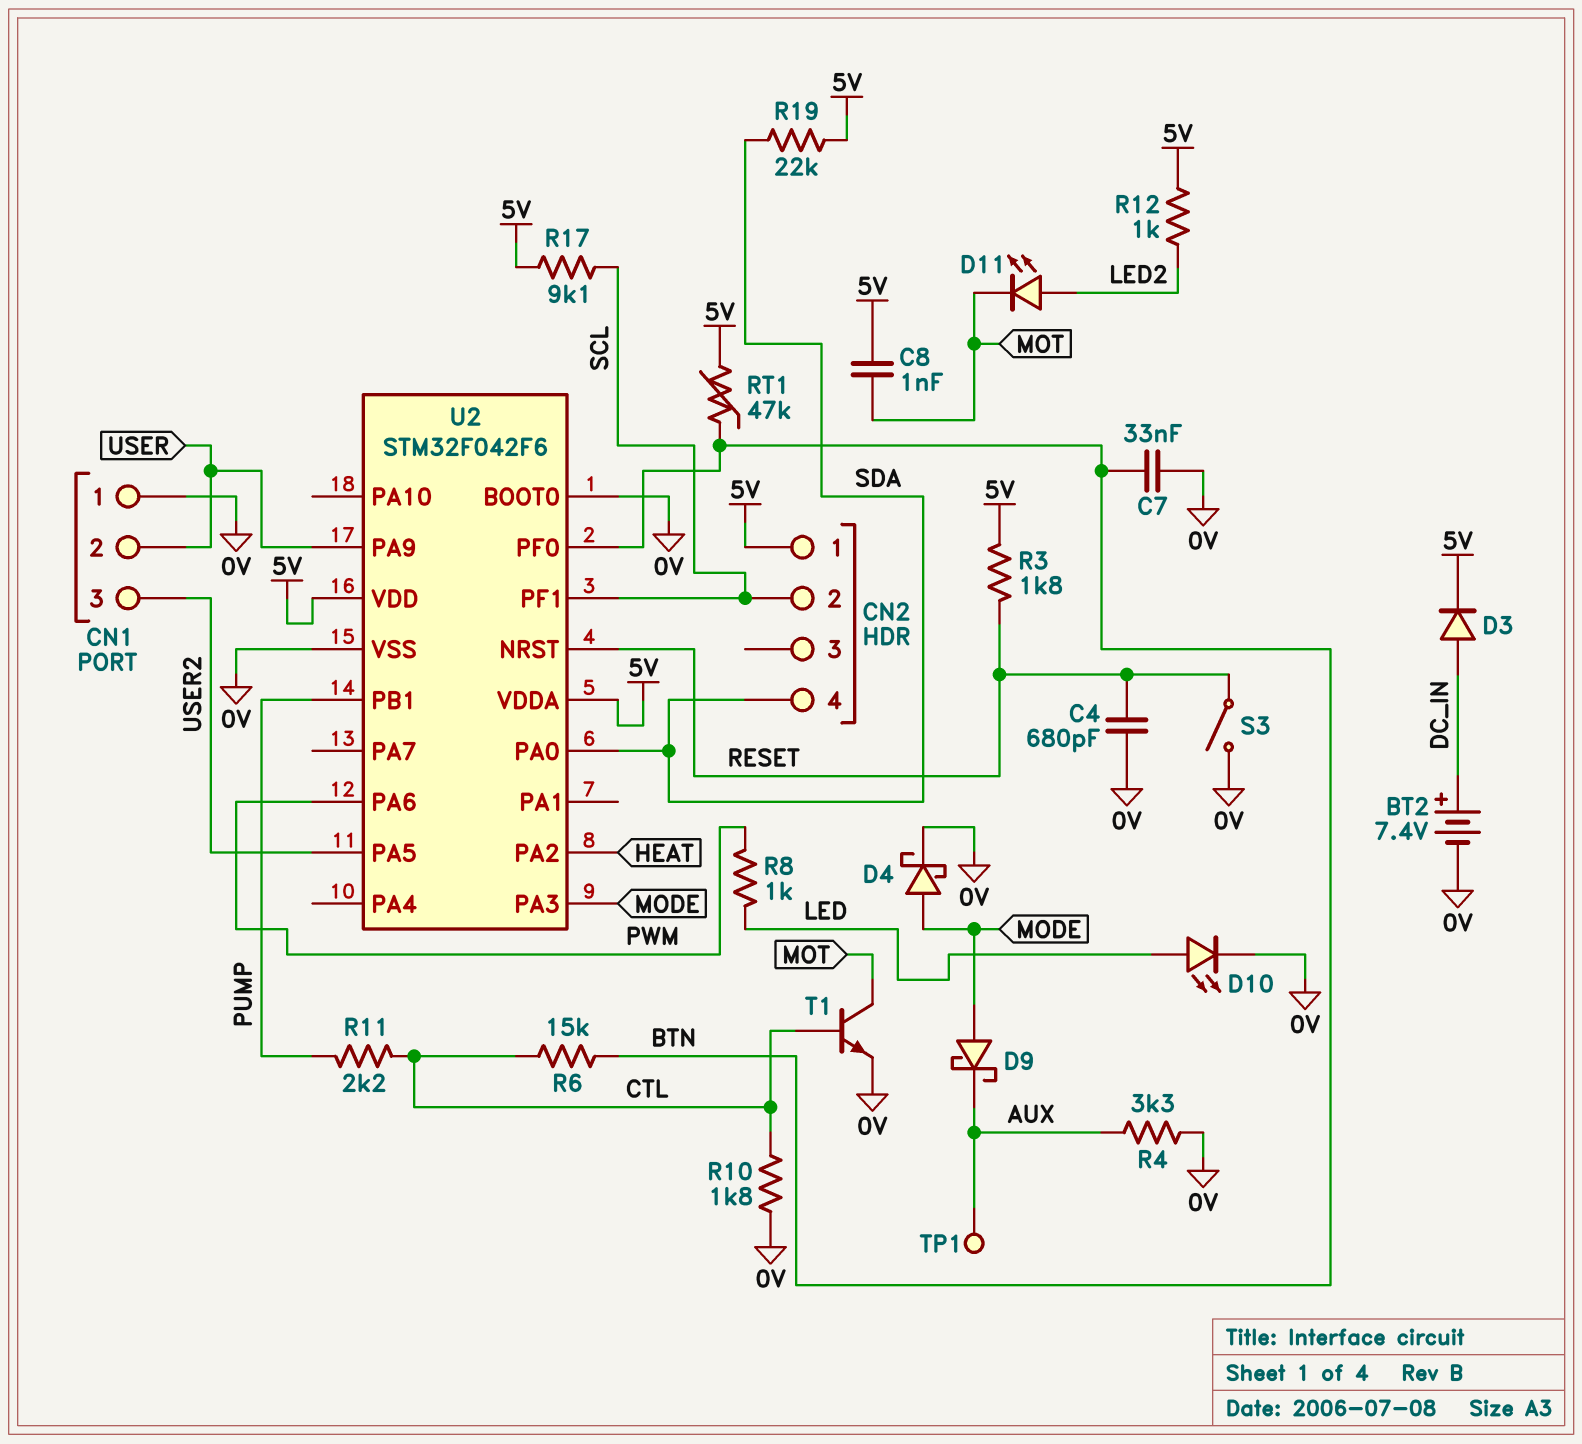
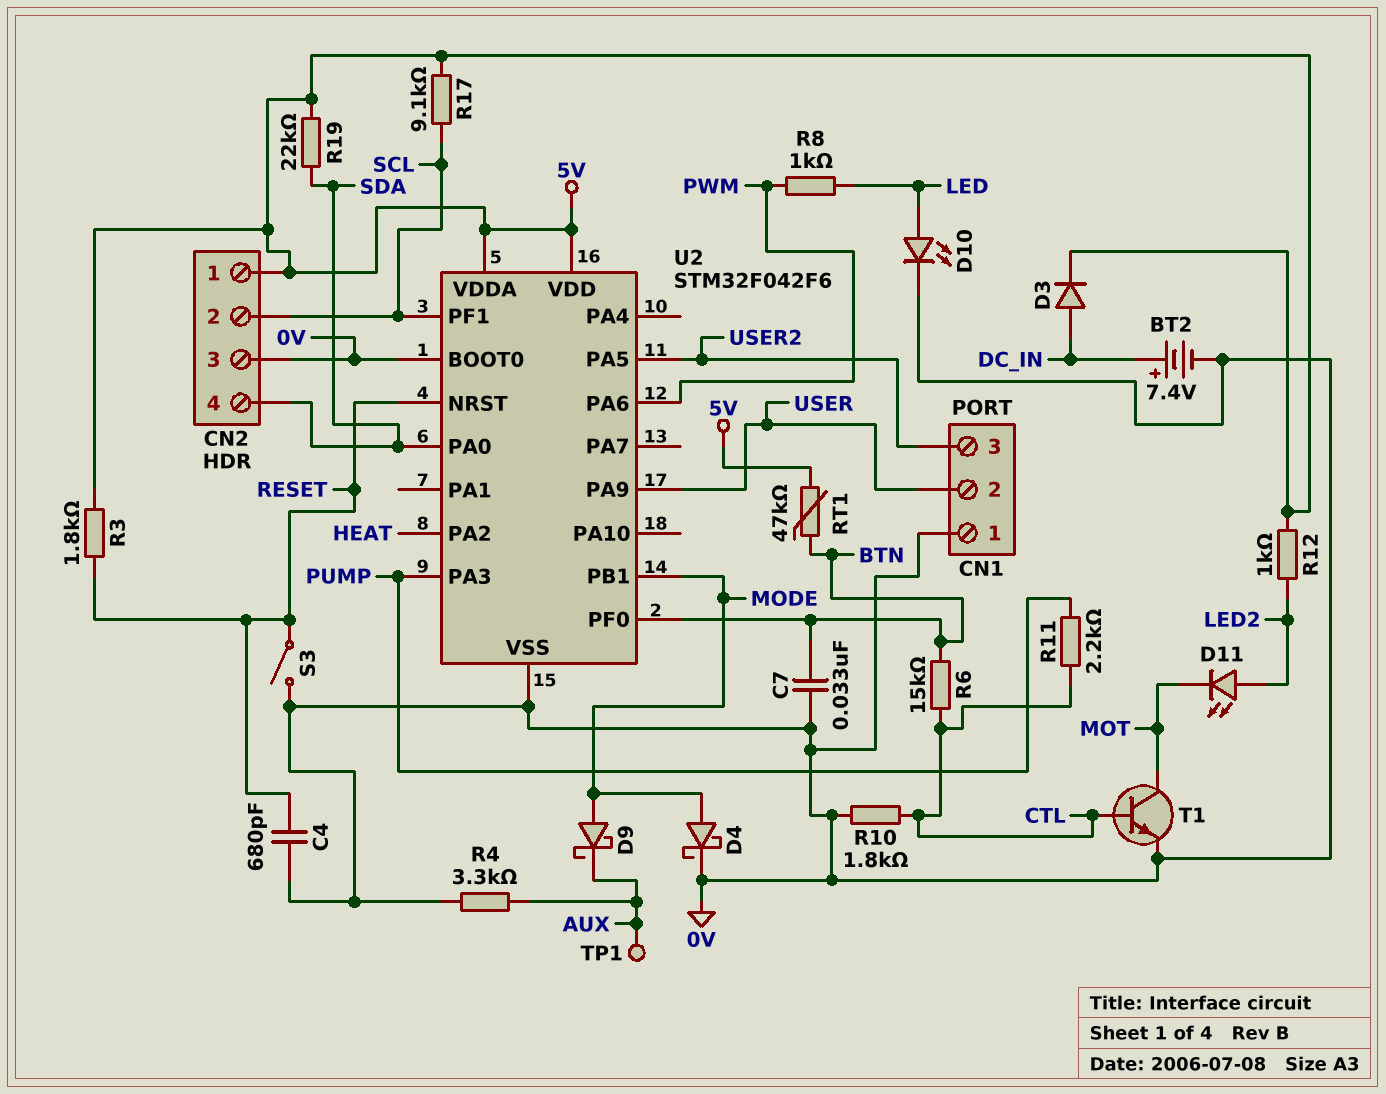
C8: 1nF (5V, MOT) -> none
CN2 pin 3: none -> 0V
U2 pin PA3: MODE -> PUMP
U2 pin PB1: PUMP -> MODE

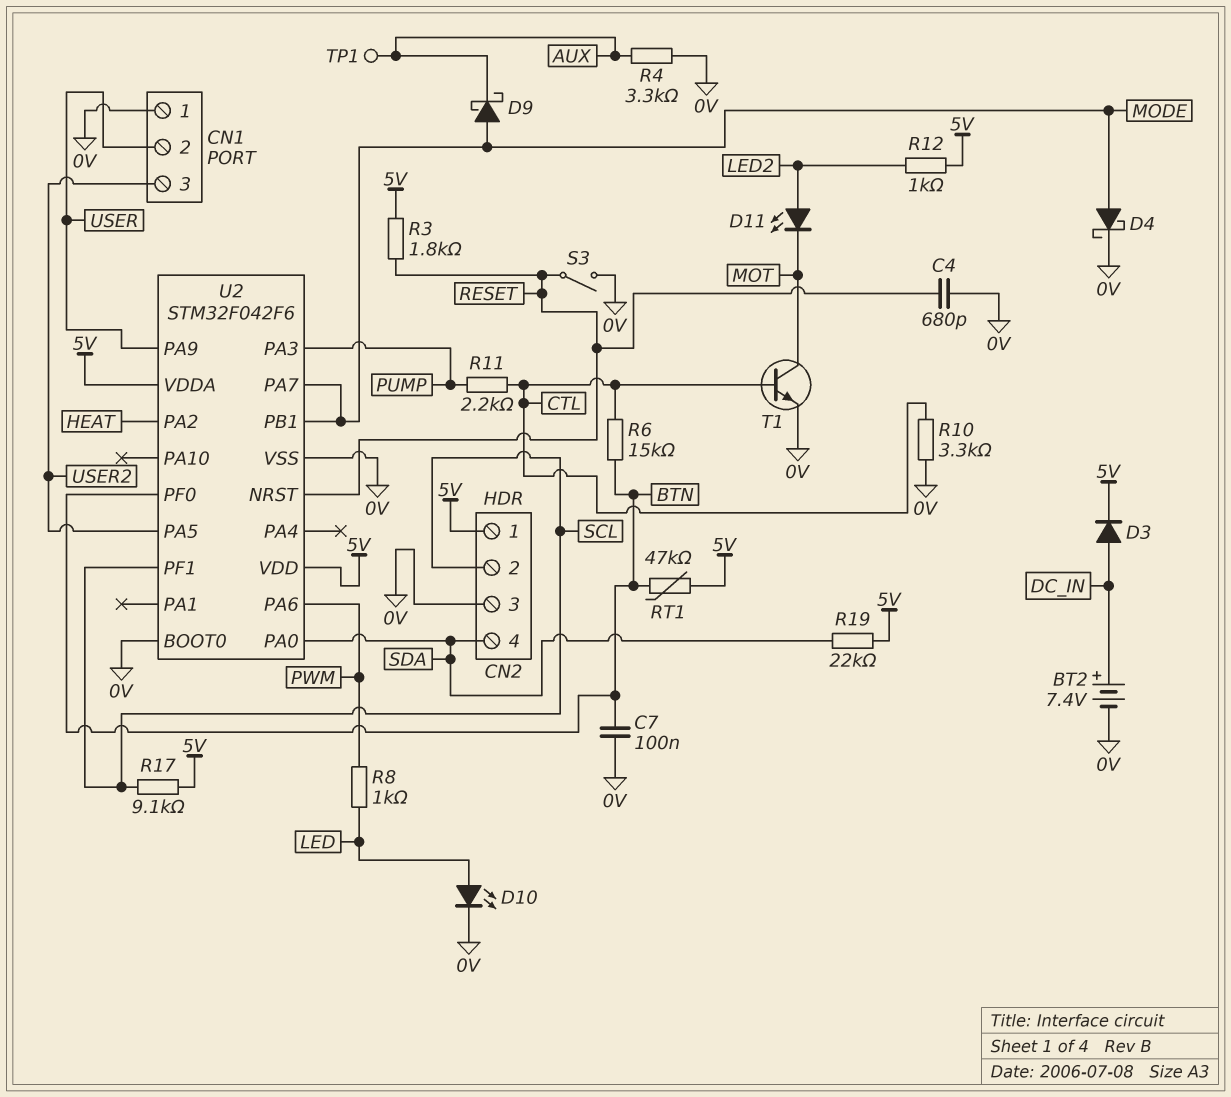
C7: 33nF (0V, BTN) -> 100nF (0V, BTN)
R10: 1.8k (0V, CTL) -> 3.3k (0V, CTL)
U2 pin PA7: none -> MODE

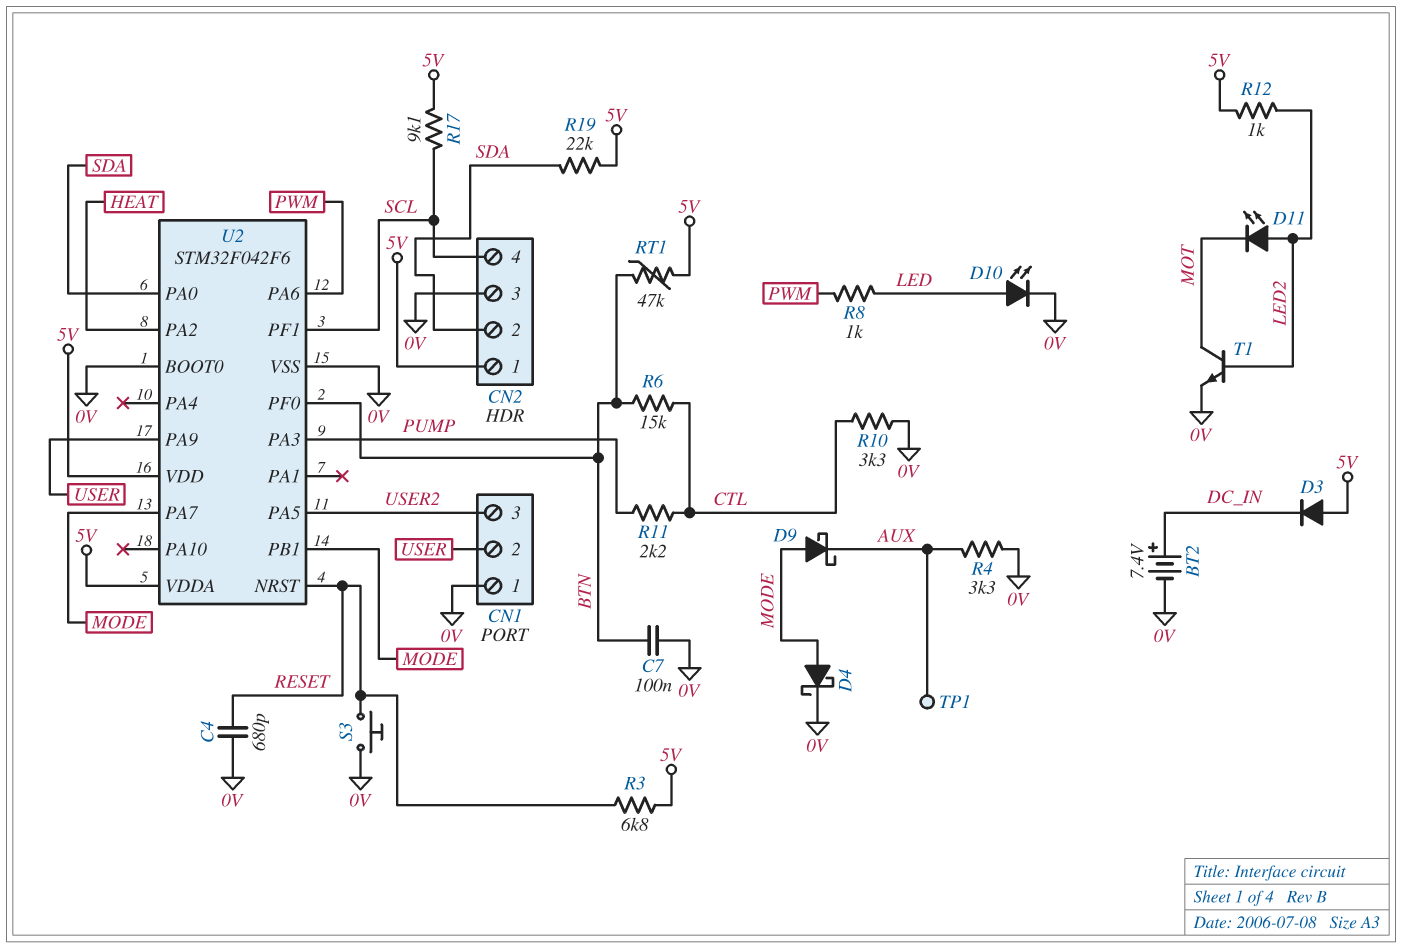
CN2 pin 2: SCL -> SDA
CN2 pin 4: SDA -> SCL
D3: diode (A DC_IN, K 5V) -> diode (A 5V, K DC_IN)
R3: 1.8k (5V, RESET) -> 6.8k (5V, RESET)
S3: switch (0V, RESET) -> button (0V, RESET)
T1: NPN (B CTL, C MOT, E 0V) -> NPN (B LED2, C MOT, E 0V)

